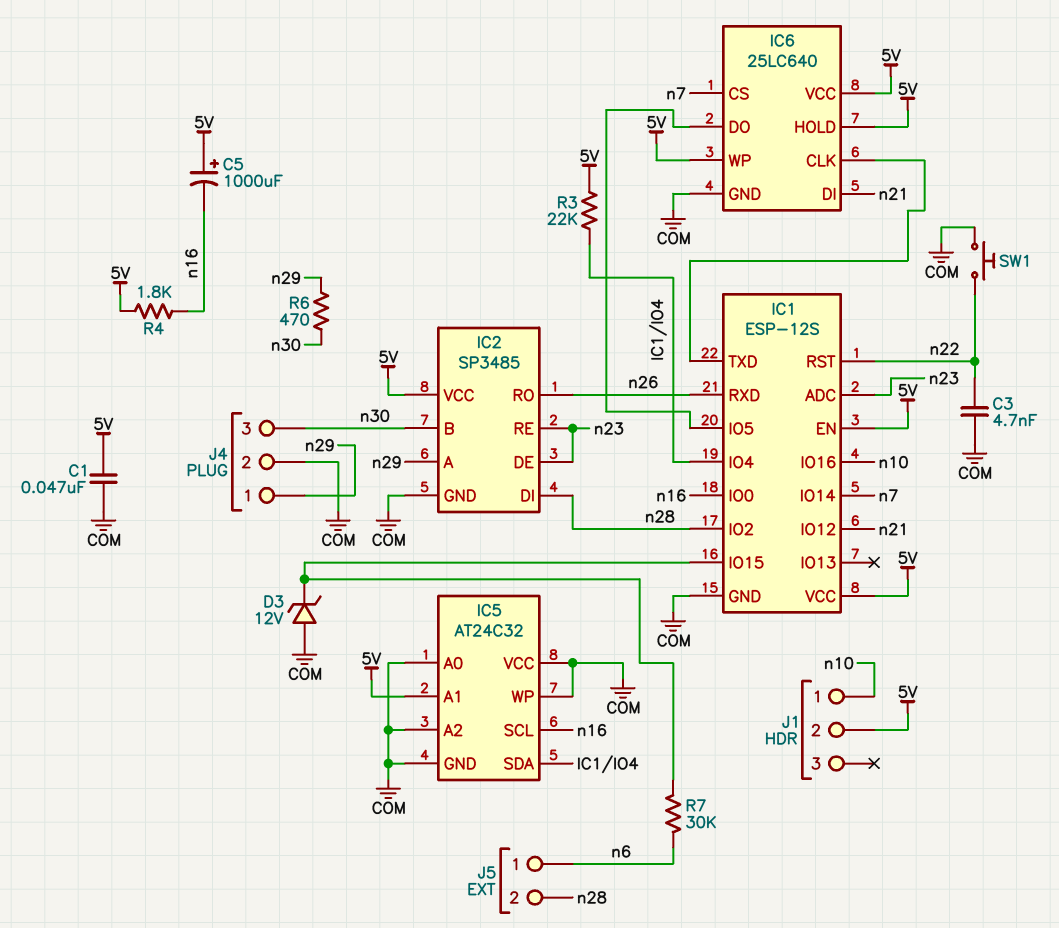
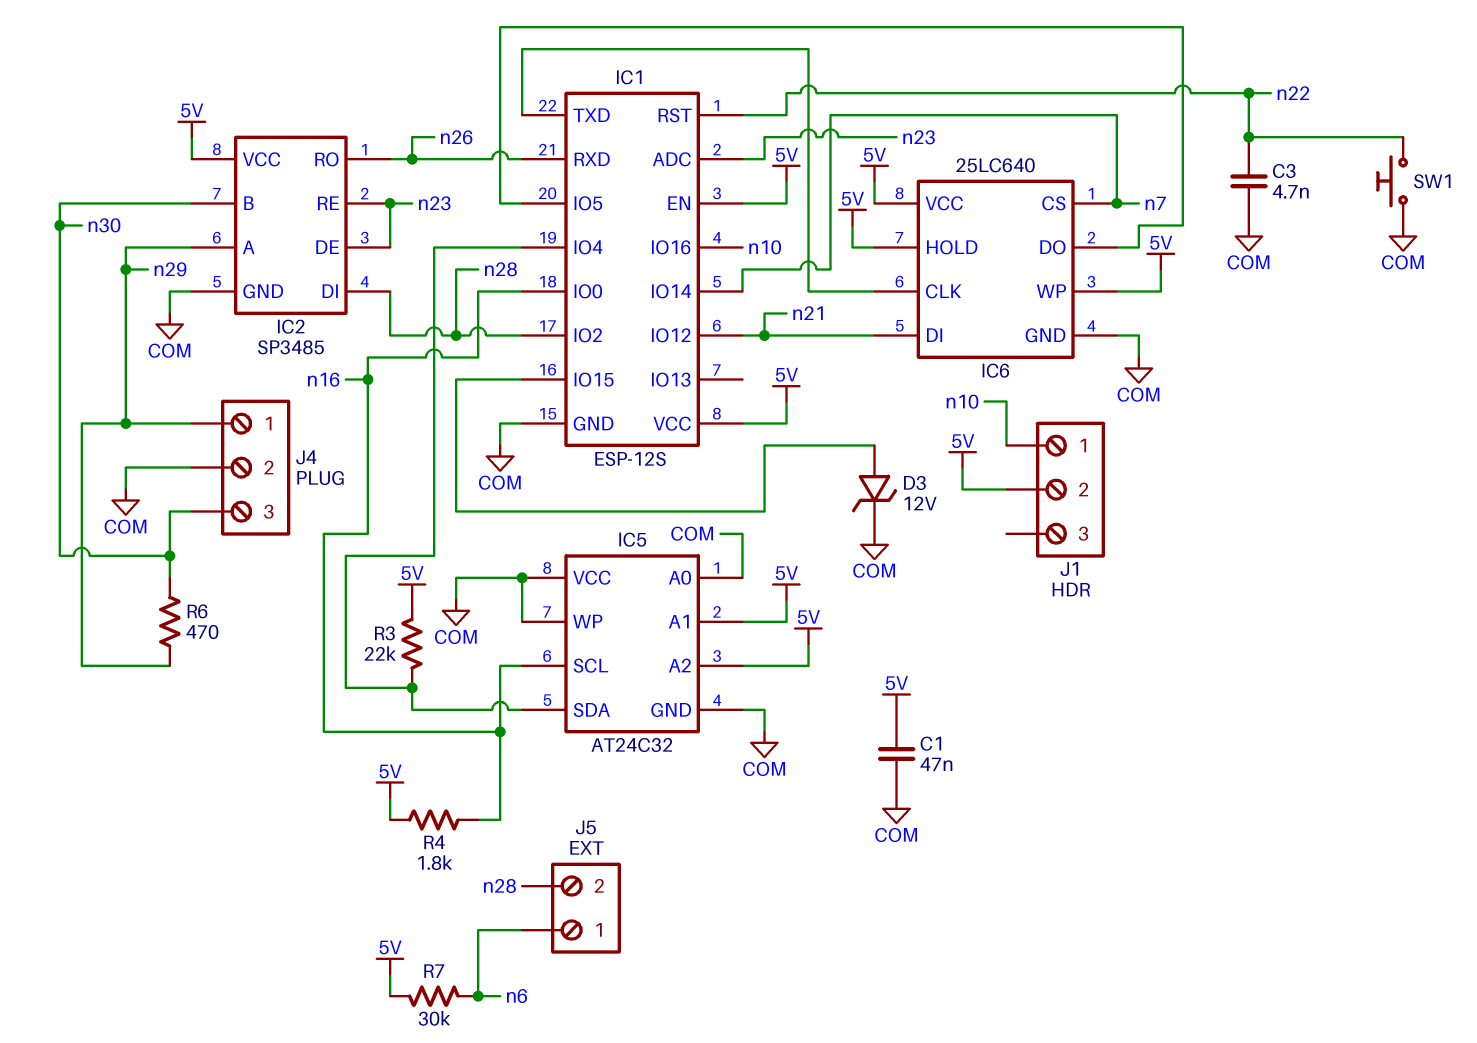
C5: 1000uF (plus 5V, minus n16) -> none
D3: zener 12V (A COM, K IC1/IO15) -> zener 12V (A IC1/IO15, K COM)
IC5 pin A2: COM -> 5V
R7: 30k (IC1/IO15, n6) -> 30k (5V, n6)

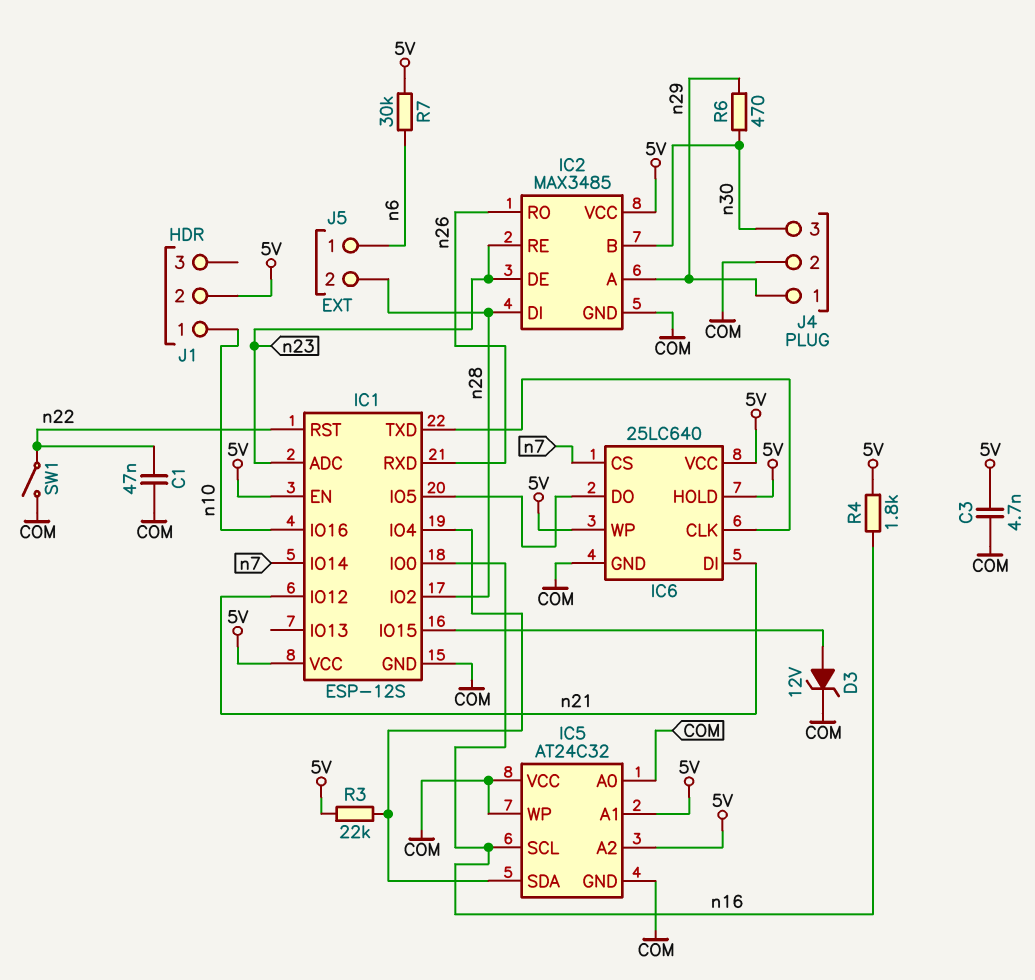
C1: 47nF (5V, COM) -> 47nF (COM, n22)
C3: 4.7nF (COM, n22) -> 4.7nF (5V, COM)
IC2: SP3485 -> MAX3485
SW1: button (COM, n22) -> switch (COM, n22)

